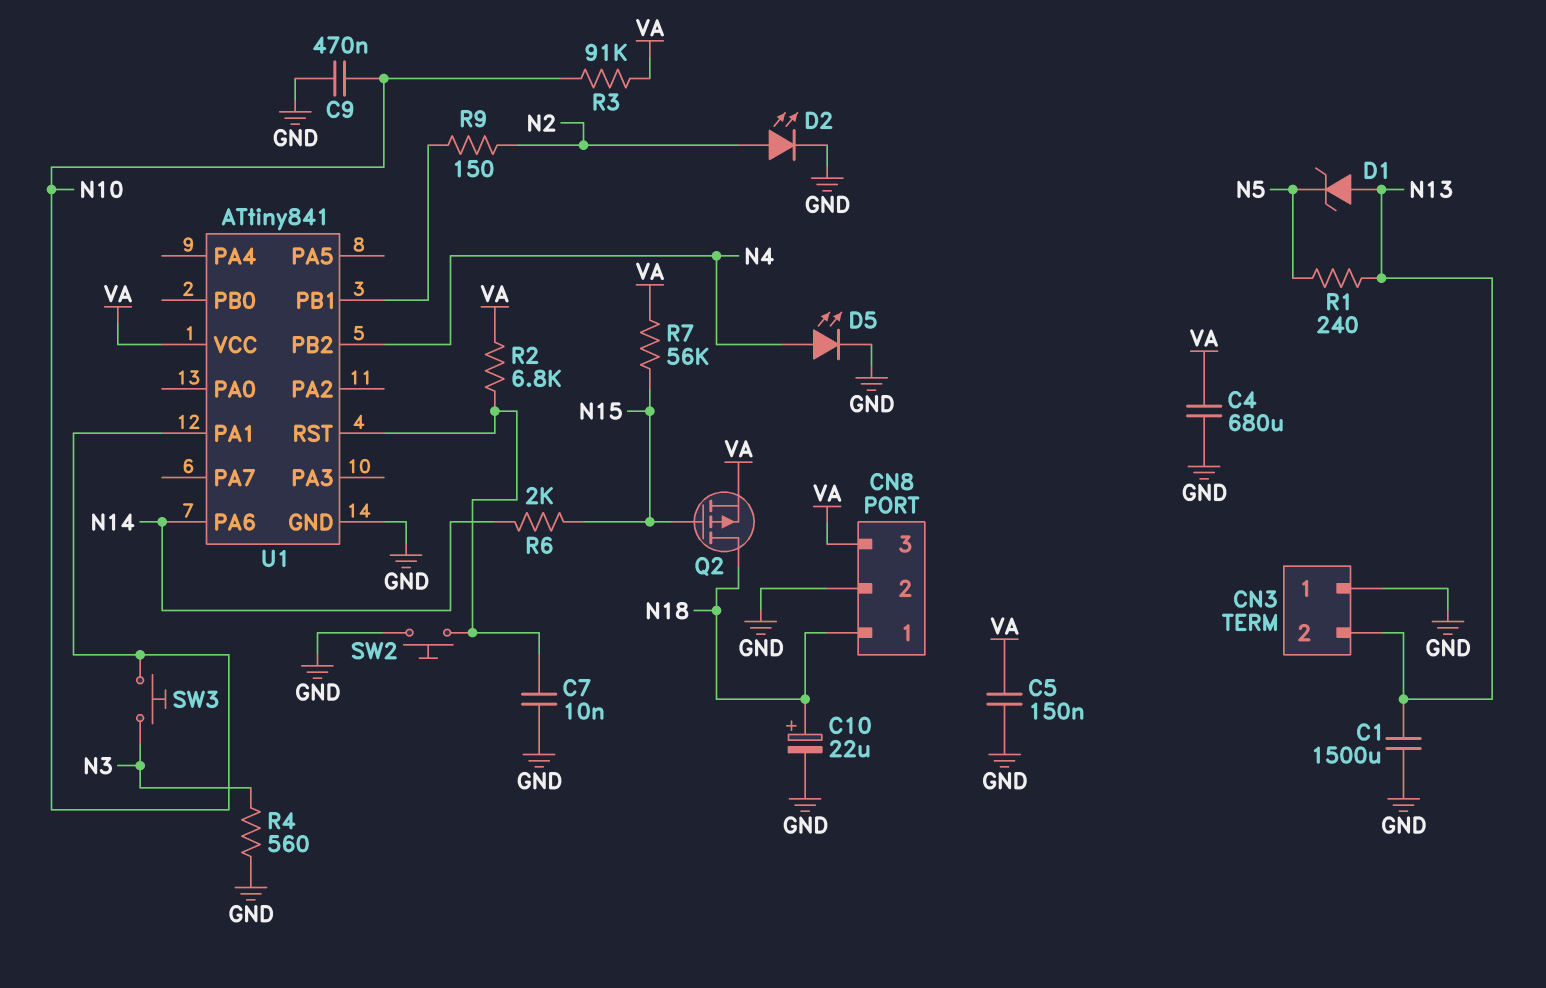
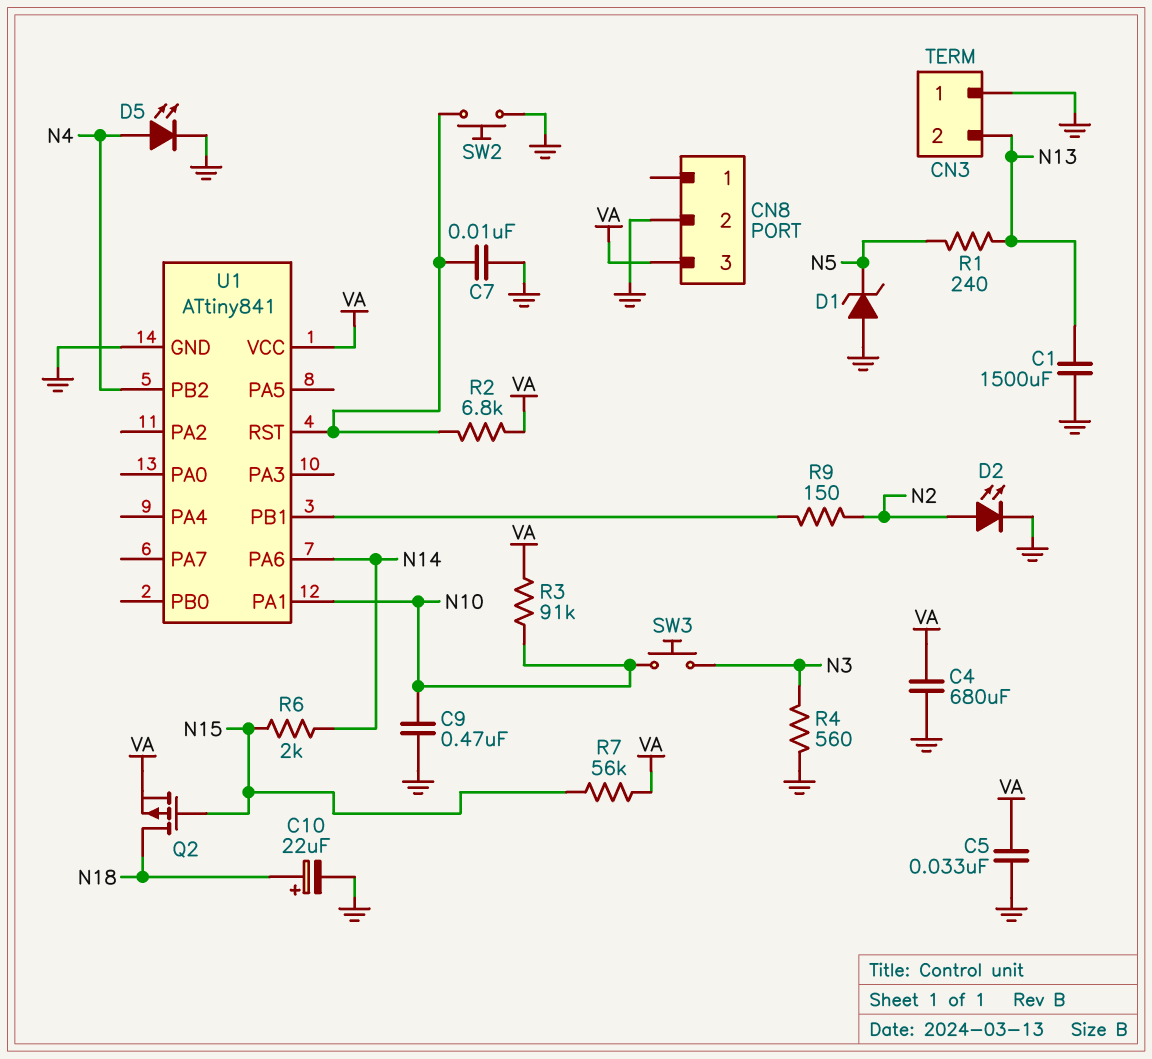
C5: 150nF (GND, VA) -> 33nF (GND, VA)
CN8 pin 1: N18 -> none
D1: zener (A N13, K N5) -> zener (A GND, K N5)

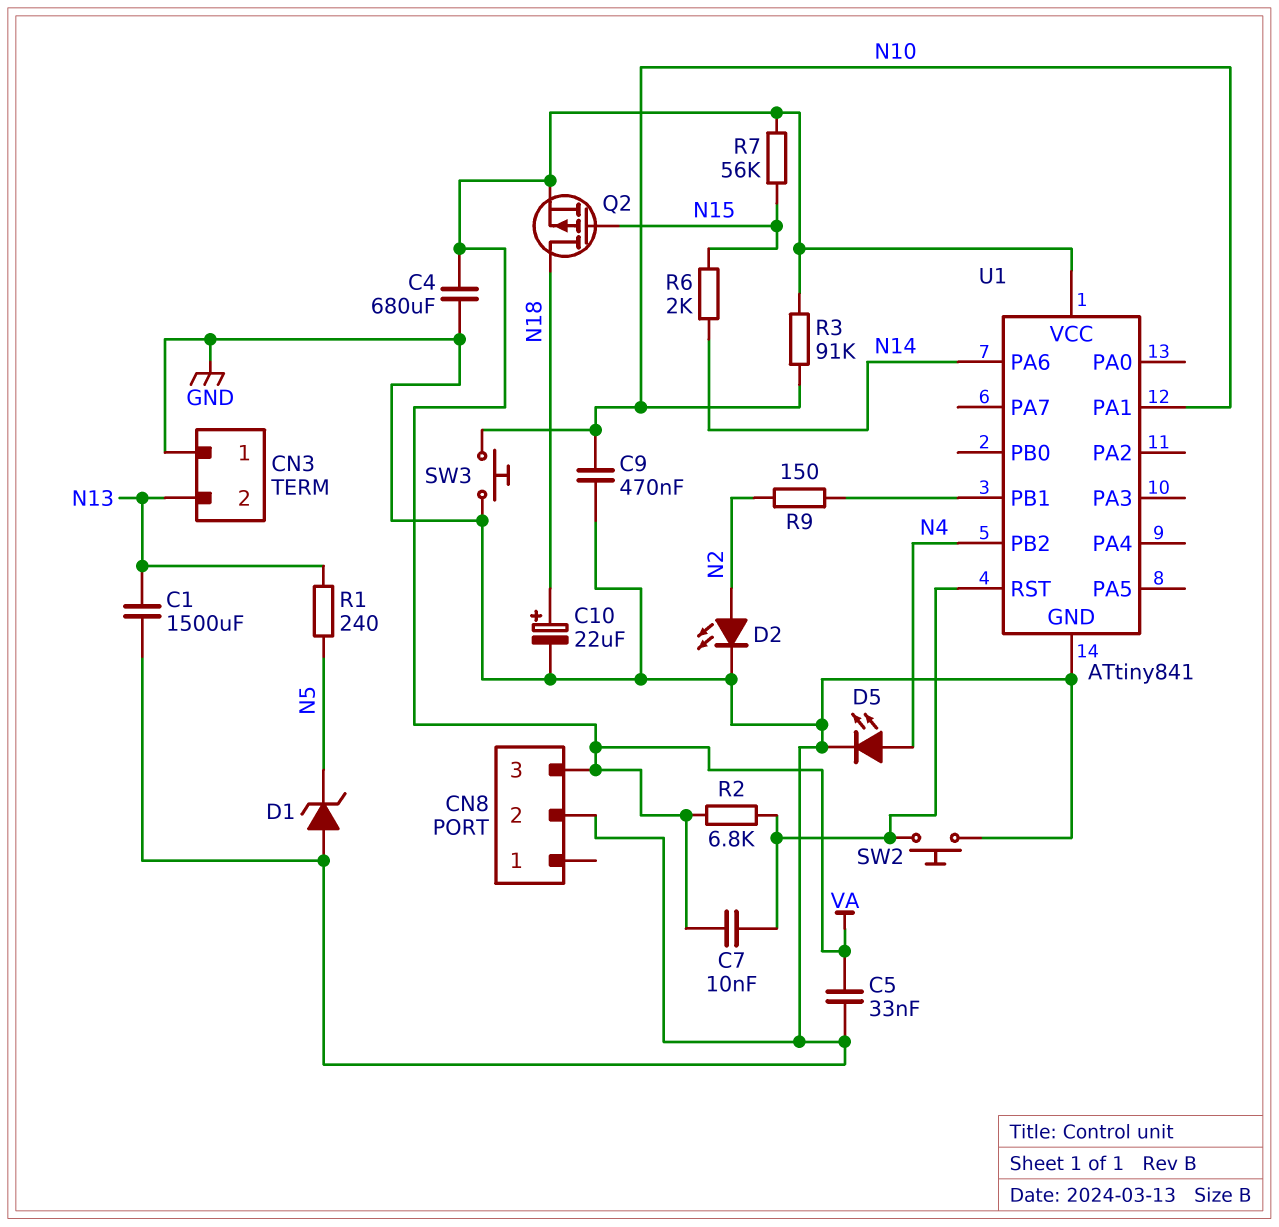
C7: 10nF (GND, U1/RST) -> 10nF (U1/RST, VA)
R4: 560 (GND, N3) -> none
SW3: button (N3, N10) -> button (GND, N10)

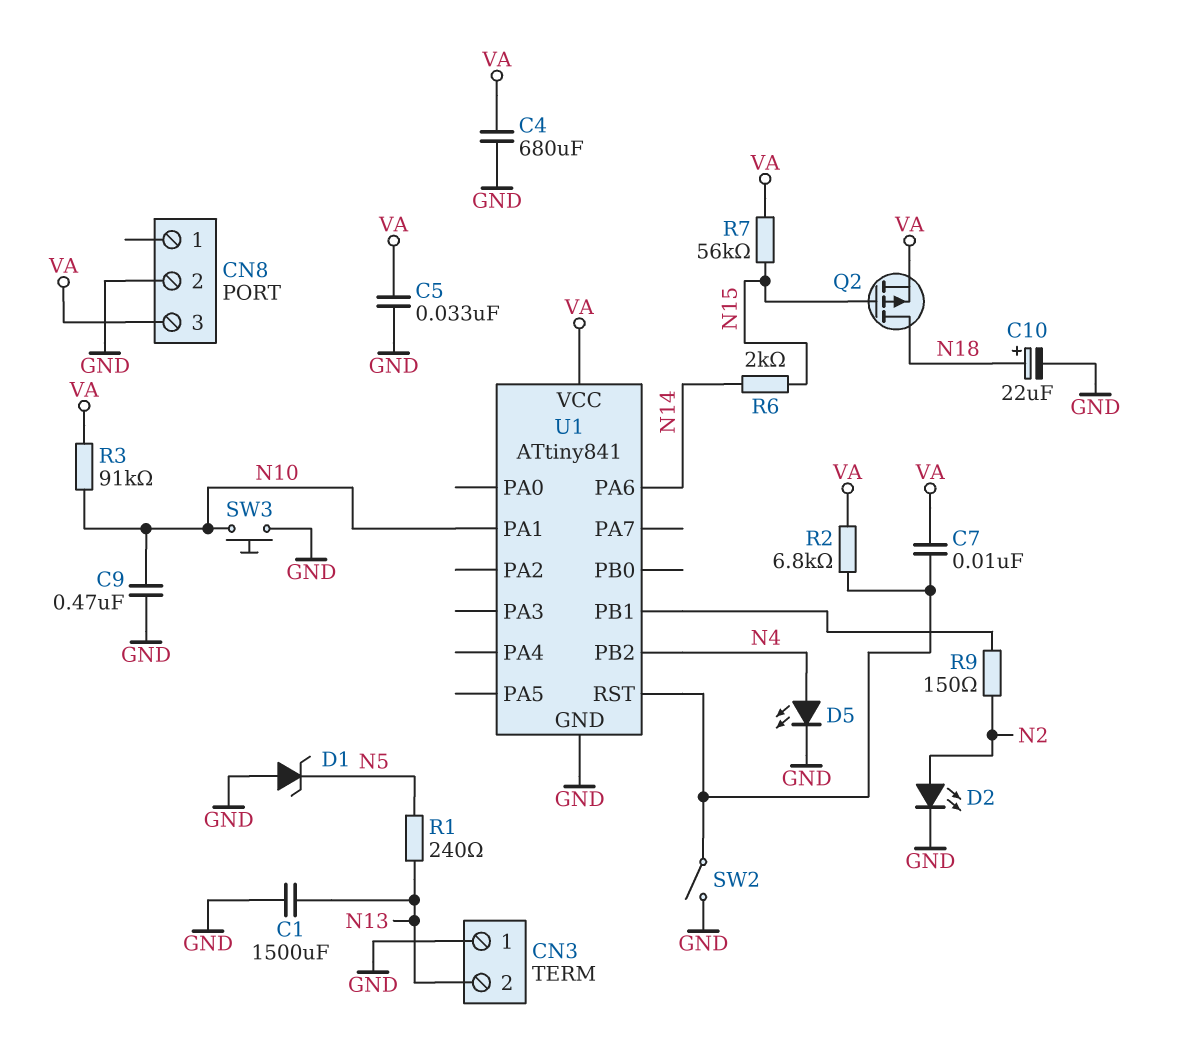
SW2: button (GND, U1/RST) -> switch (GND, U1/RST)

